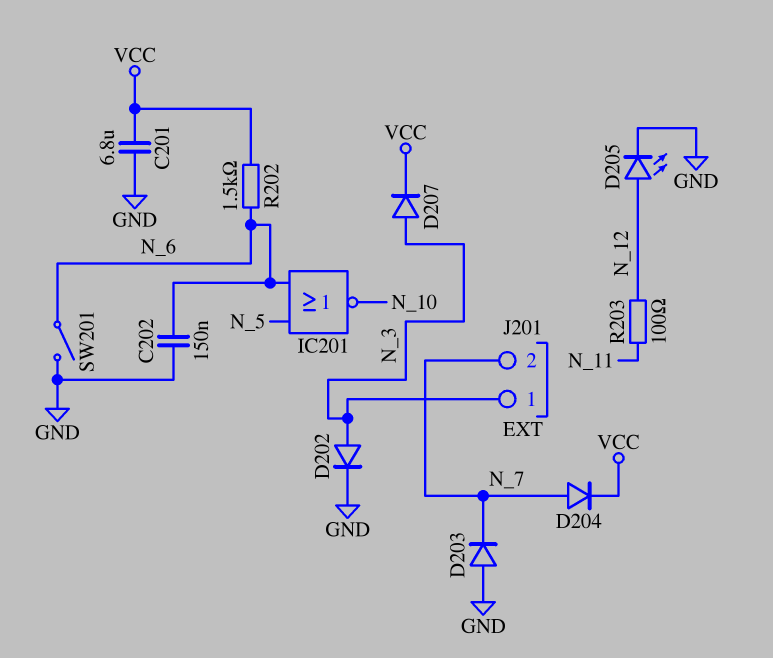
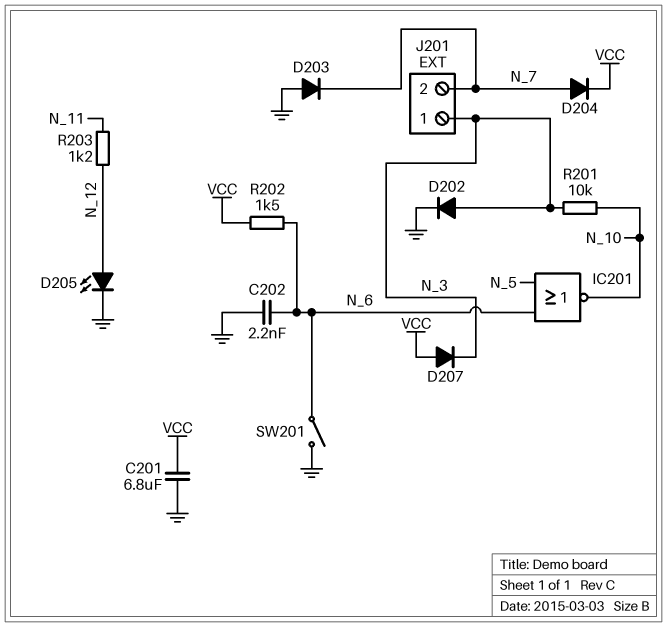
C202: 150nF (GND, N_6) -> 2.2nF (GND, N_6)
D207: diode (A N_3, K VCC) -> diode (A VCC, K N_3)
R201: none -> 10k (N_3, N_10)
R203: 100 (N_11, N_12) -> 1.2k (N_11, N_12)

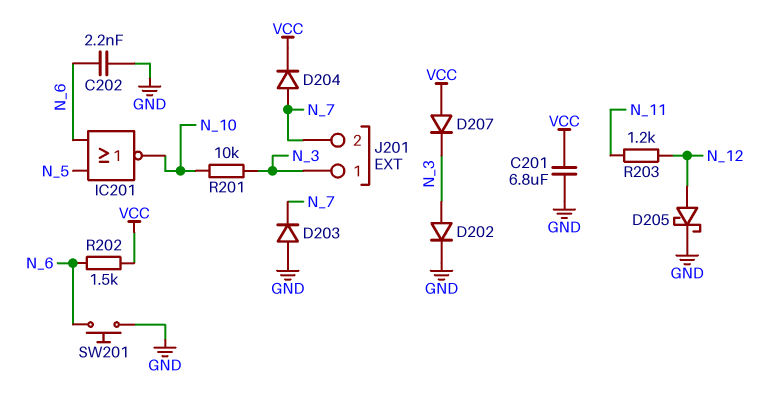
D205: LED (A N_12, K GND) -> schottky (A N_12, K GND)
SW201: switch (GND, N_6) -> button (GND, N_6)

